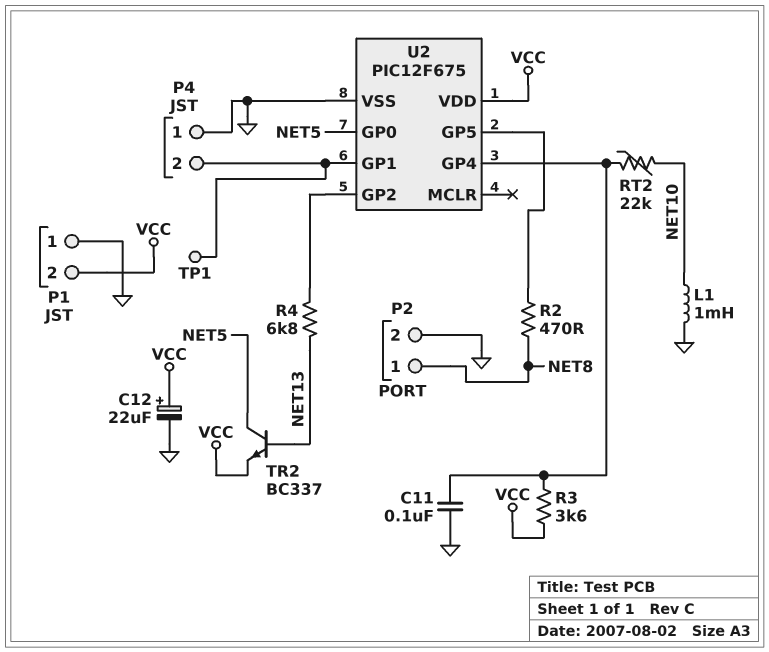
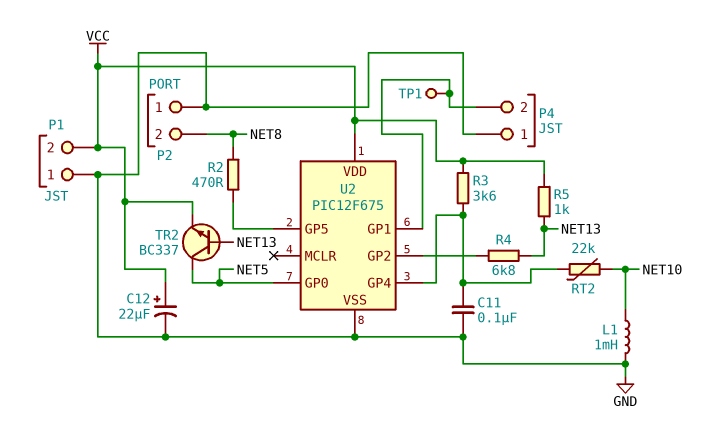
P2 pin 1: NET8 -> GND
P2 pin 2: GND -> NET8
R5: none -> 1k (NET13, VCC)

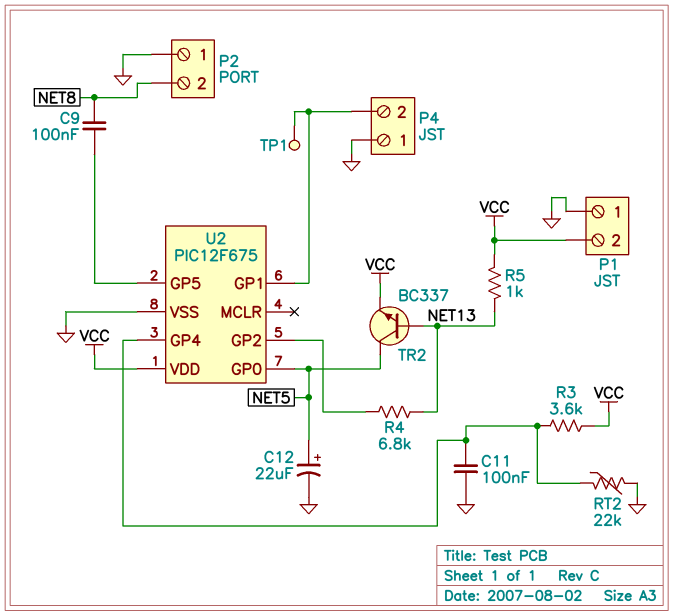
C9: none -> 100nF (NET8, U2/GP5)
C12: 22uF (plus VCC, minus GND) -> 22uF (plus NET5, minus GND)
L1: 1mH (GND, NET10) -> none
R2: 470 (NET8, U2/GP5) -> none
RT2: 22k (NET10, U2/GP4) -> 22k (GND, U2/GP4)

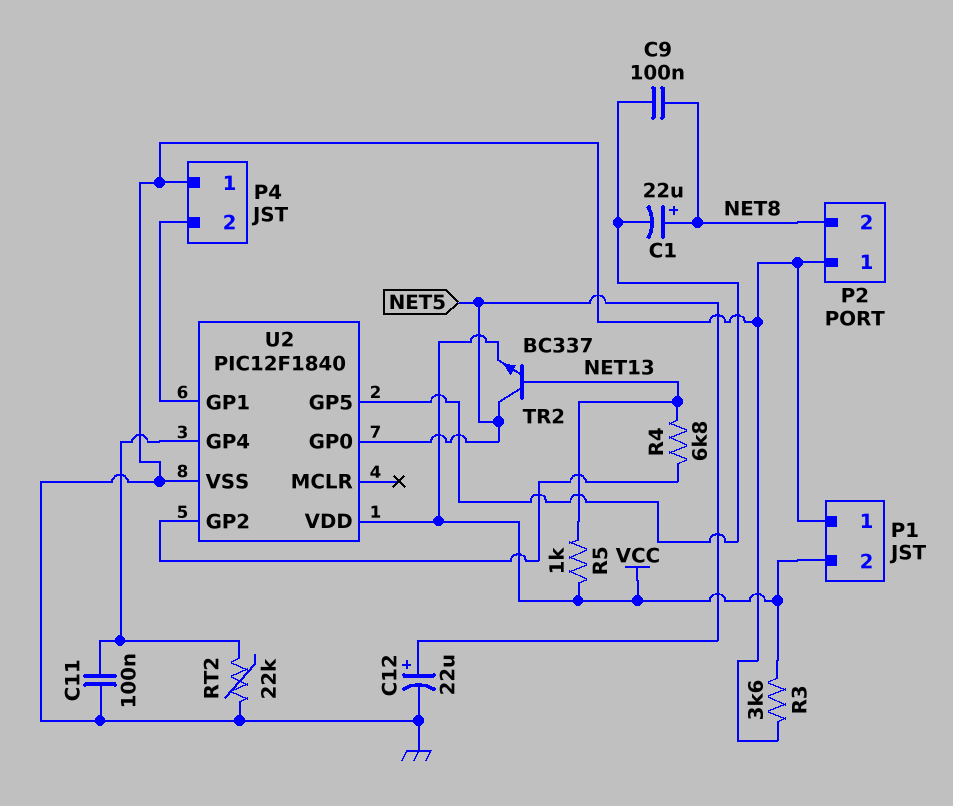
C1: none -> 22uF (plus NET8, minus U2/GP5)
R3: 3.6k (U2/GP4, VCC) -> 3.6k (GND, VCC)
TP1: test point (P4/2) -> none
U2: PIC12F675 -> PIC12F1840

